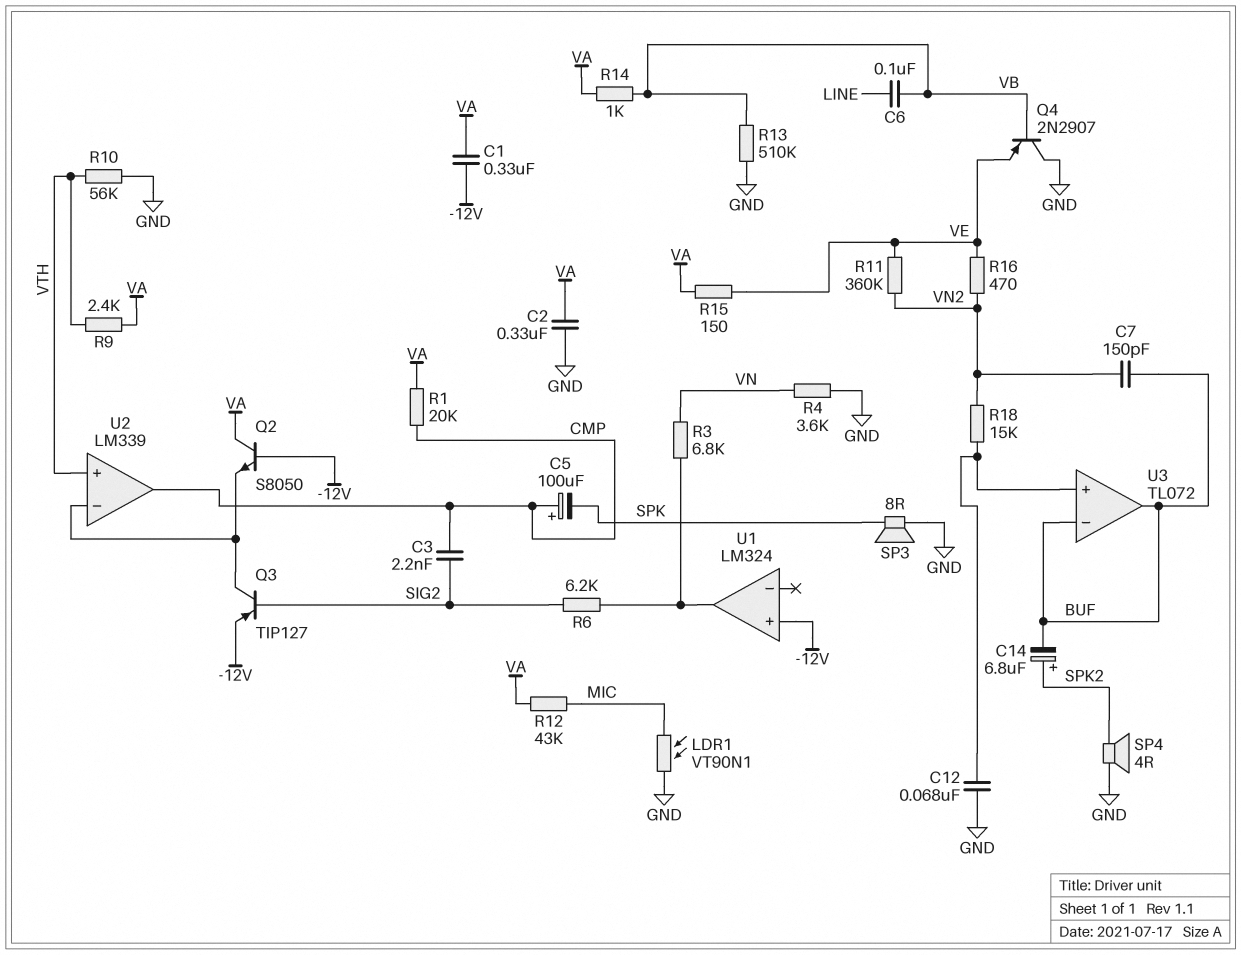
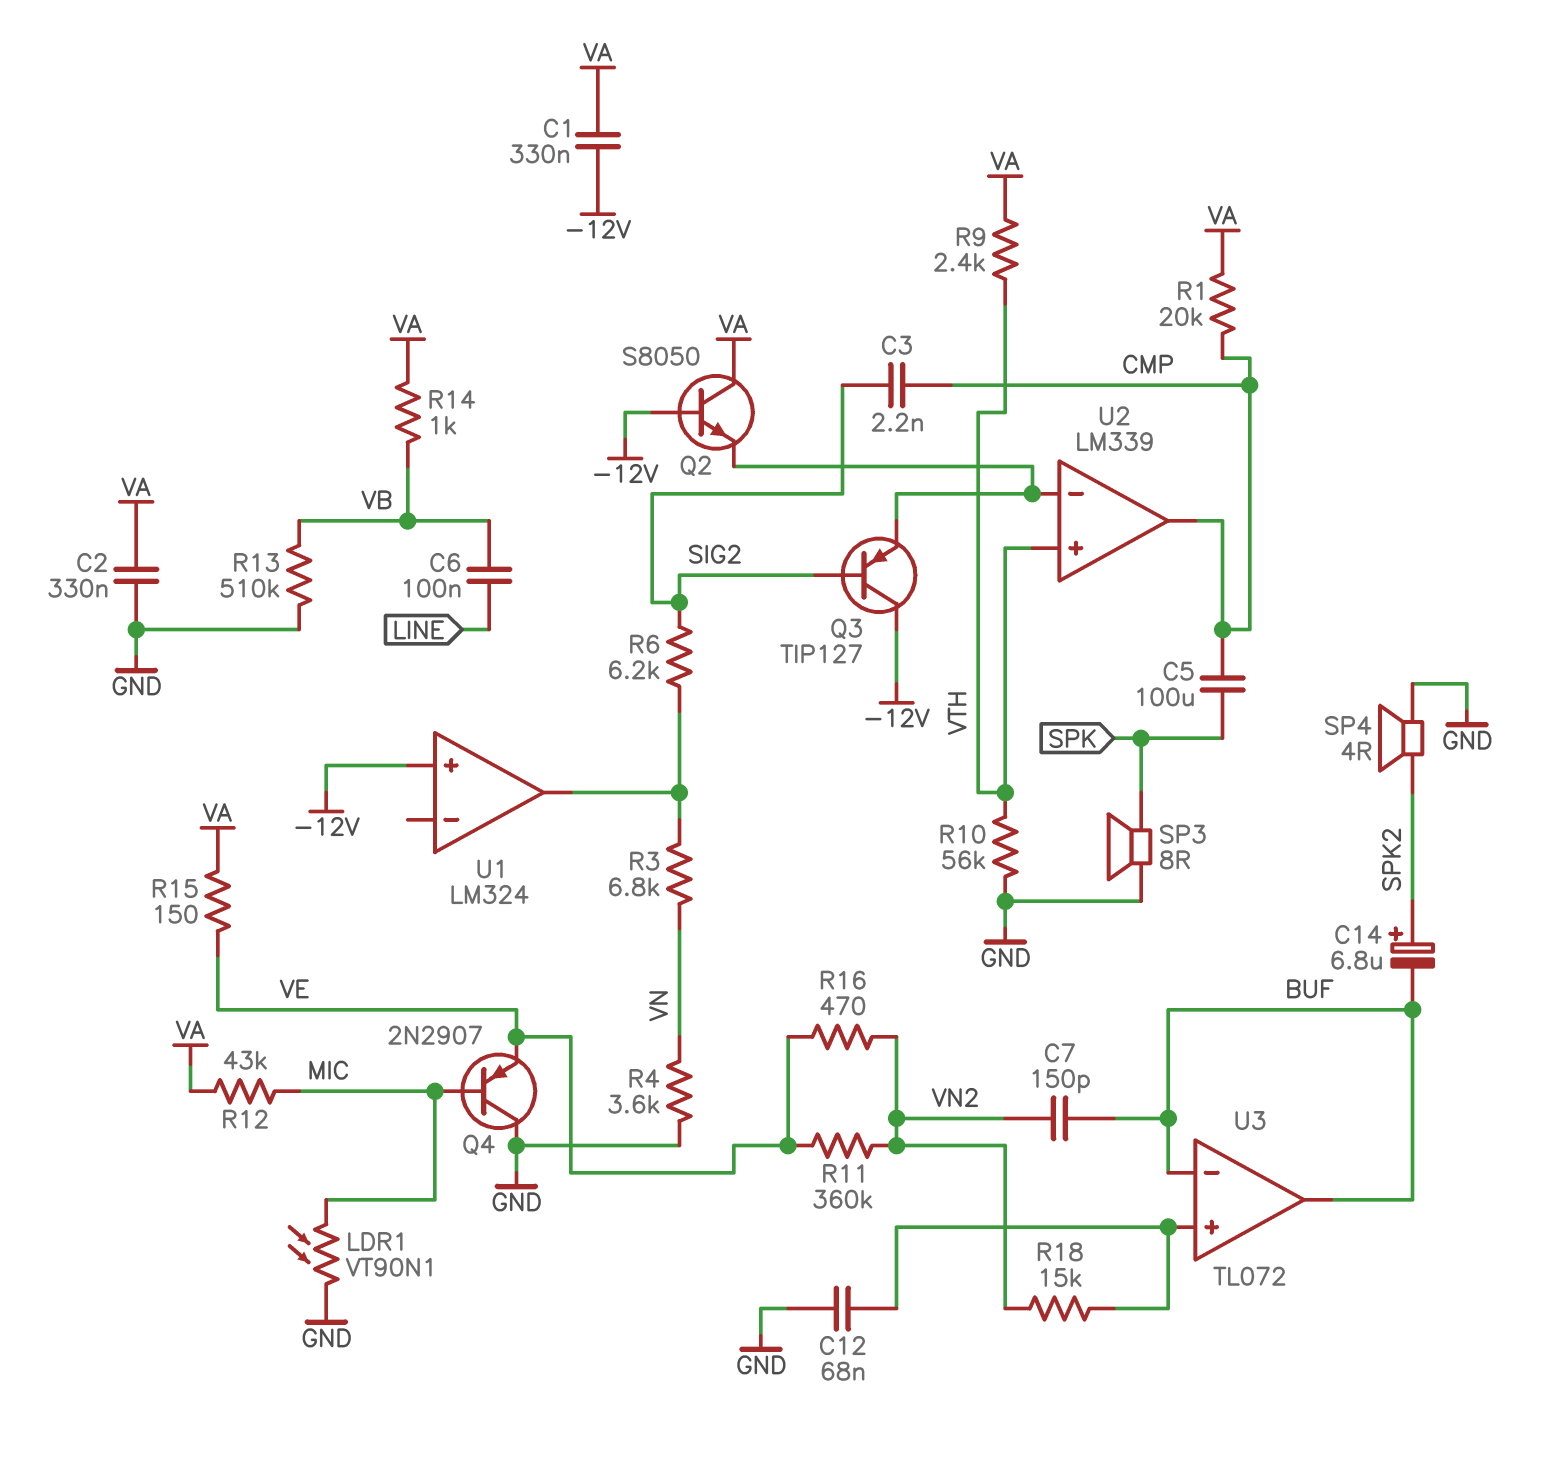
C5: 100uF (plus CMP, minus SPK) -> 100uF (CMP, SPK)
Q3: PNP TIP127 (B SIG2, C U2/in-, E -12V) -> PNP TIP127 (B SIG2, C -12V, E U2/in-)
Q4: PNP 2N2907 (B VB, C GND, E VE) -> PNP 2N2907 (B MIC, C GND, E VE)

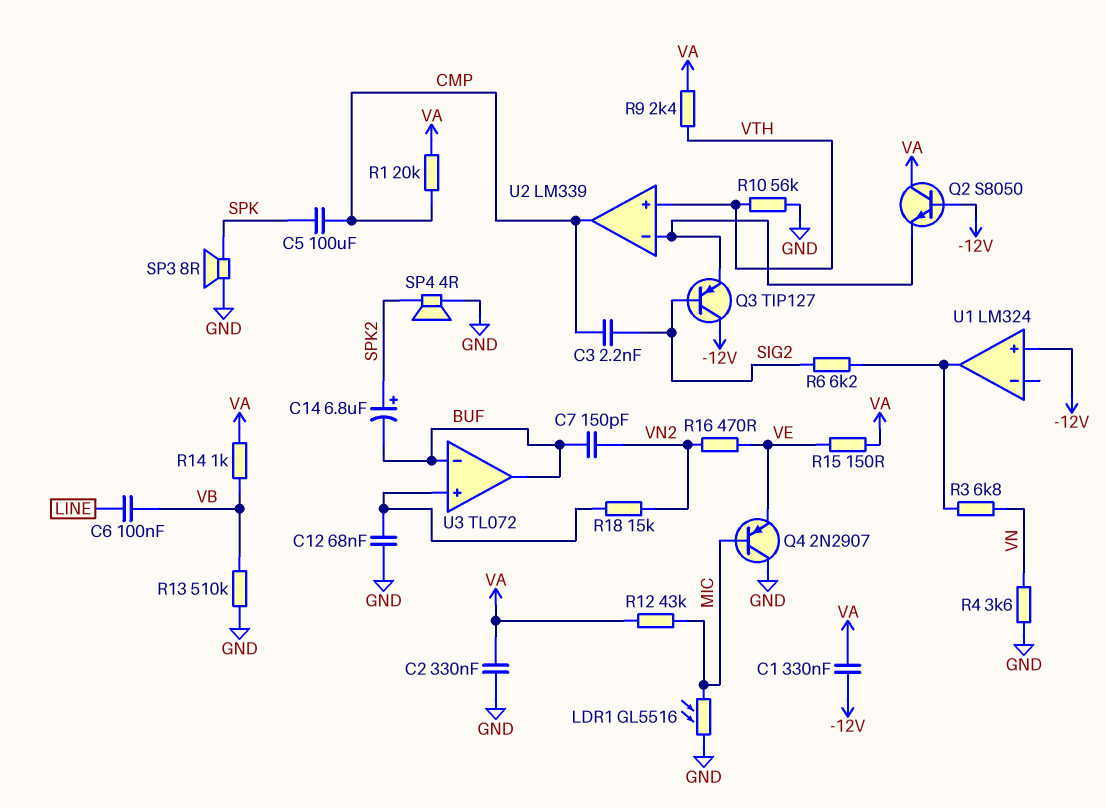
LDR1: VT90N1 (GND, MIC) -> GL5516 (GND, MIC)
R11: 360k (VE, VN2) -> none

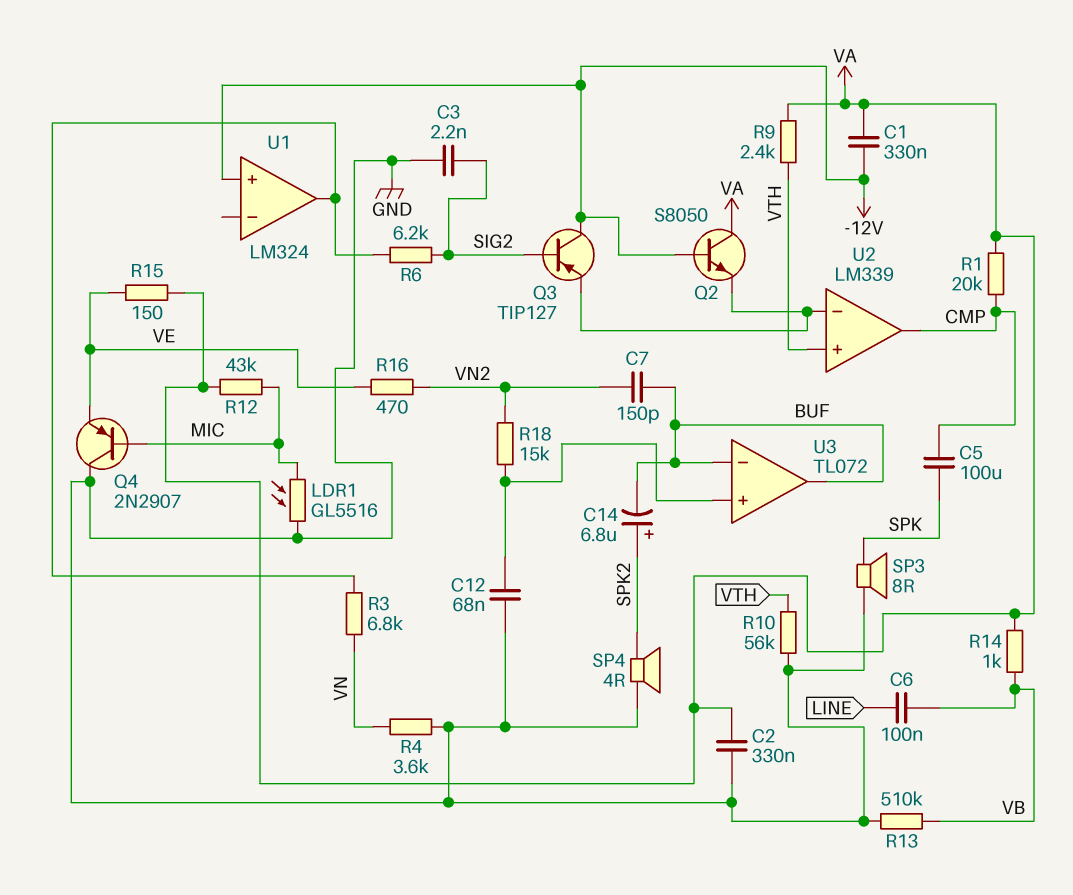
C3: 2.2nF (CMP, SIG2) -> 2.2nF (GND, SIG2)

